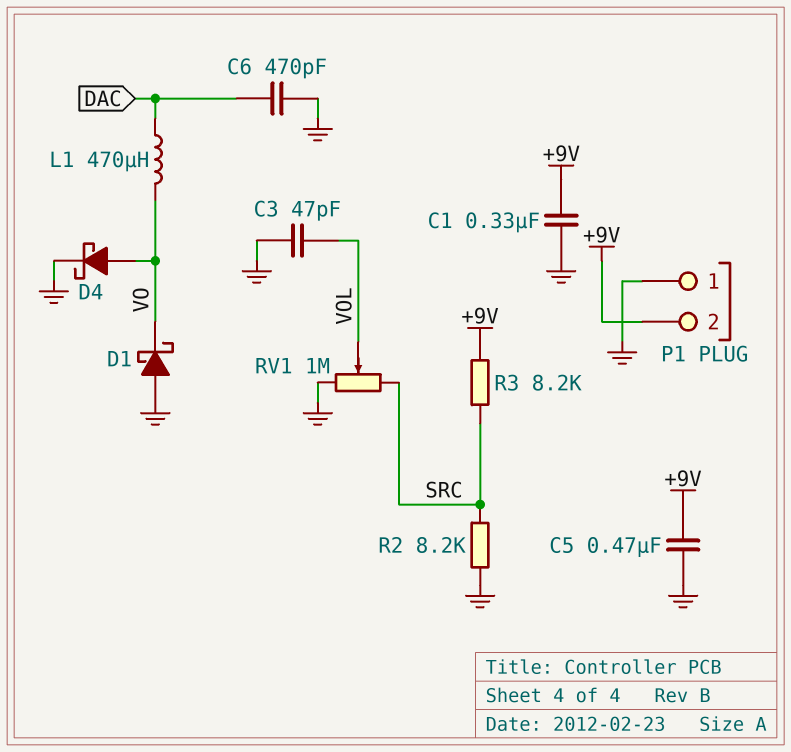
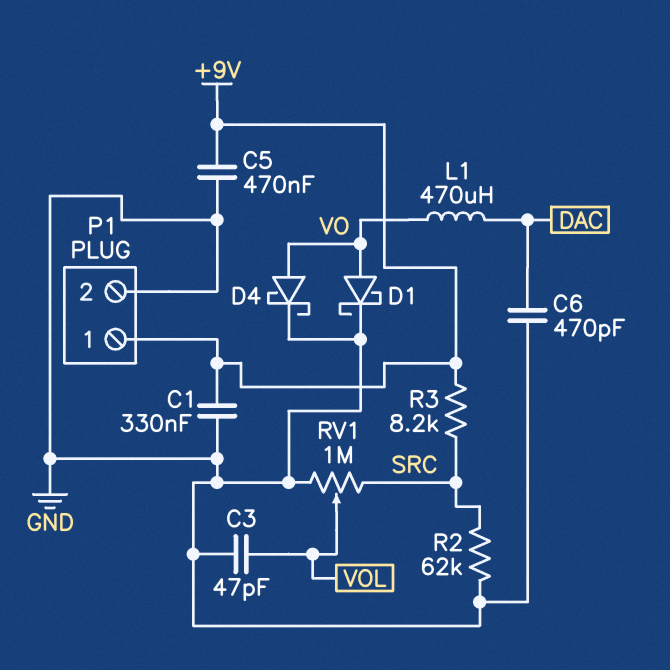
D1: schottky (A GND, K VO) -> schottky (A VO, K GND)
P1 pin 1: GND -> +9V
P1 pin 2: +9V -> GND
R2: 8.2k (GND, SRC) -> 62k (GND, SRC)

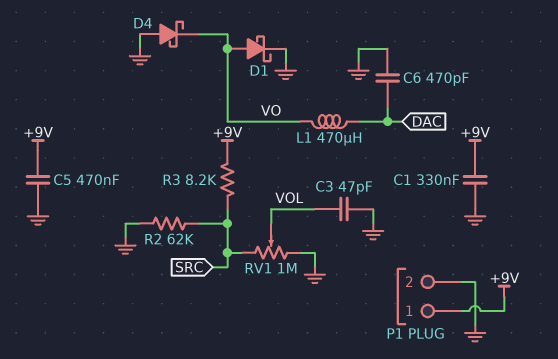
D4: schottky (A VO, K GND) -> schottky (A GND, K VO)

